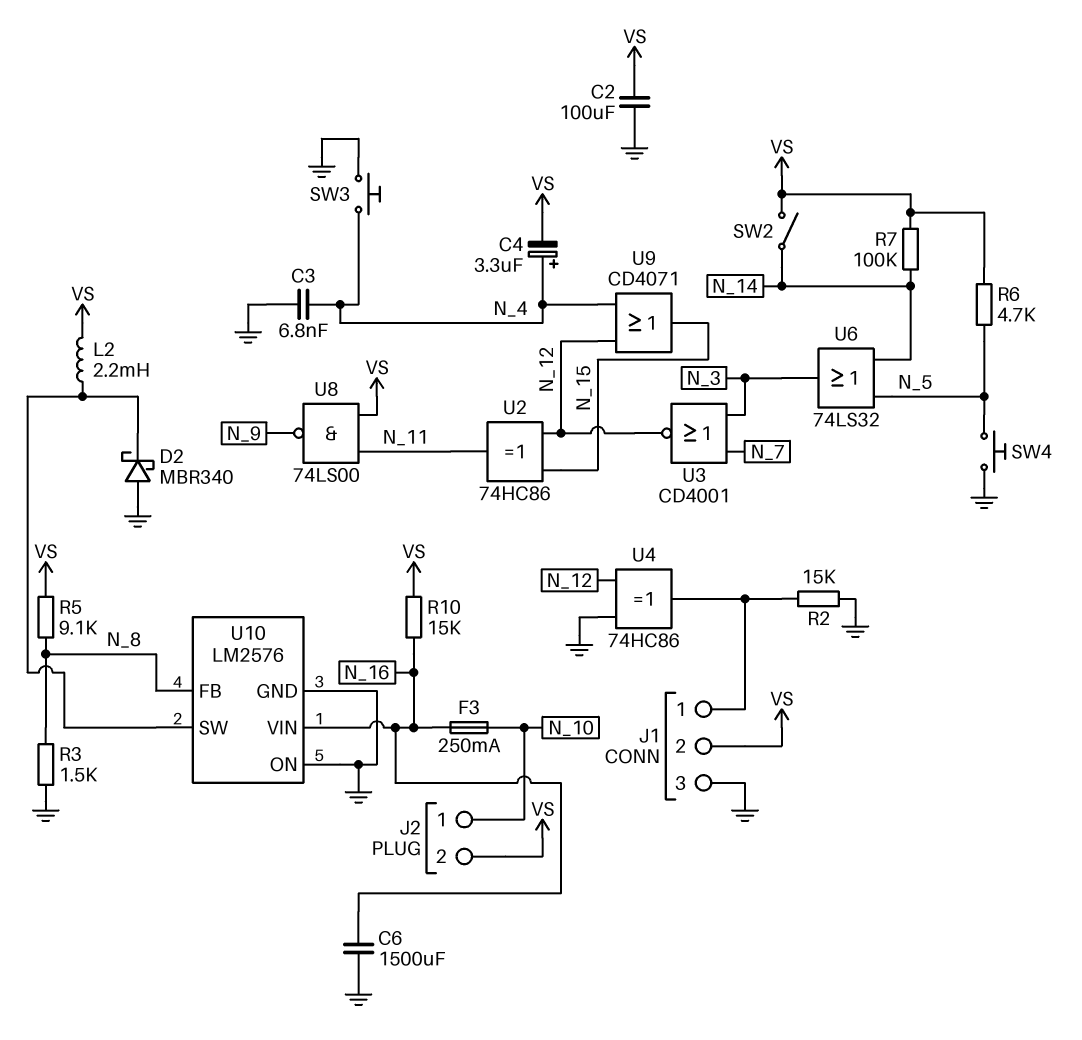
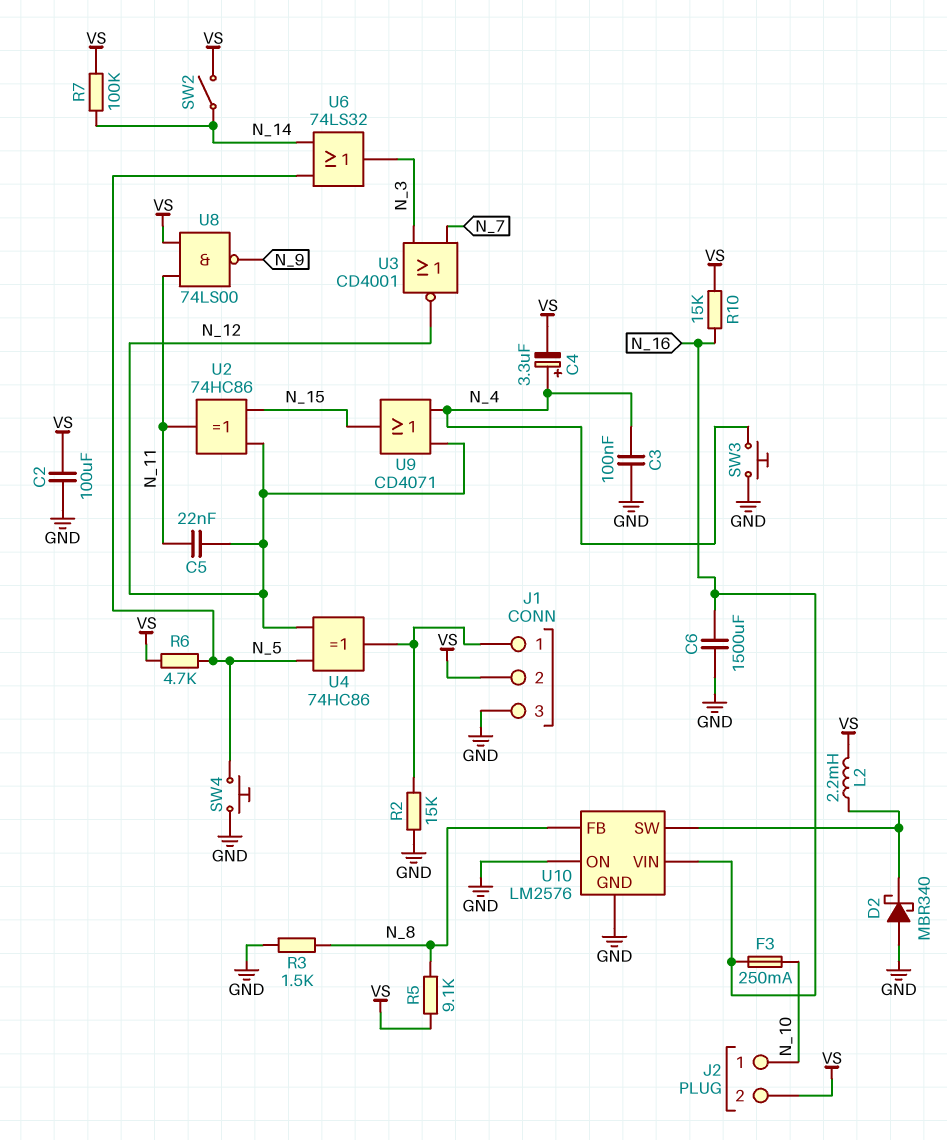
C3: 6.8nF (GND, N_4) -> 100nF (GND, N_4)
C5: none -> 22nF (N_11, N_12)
U4: XOR 74HC86 (in GND, in N_12, out J1/1) -> XOR 74HC86 (in N_5, in N_12, out J1/1)

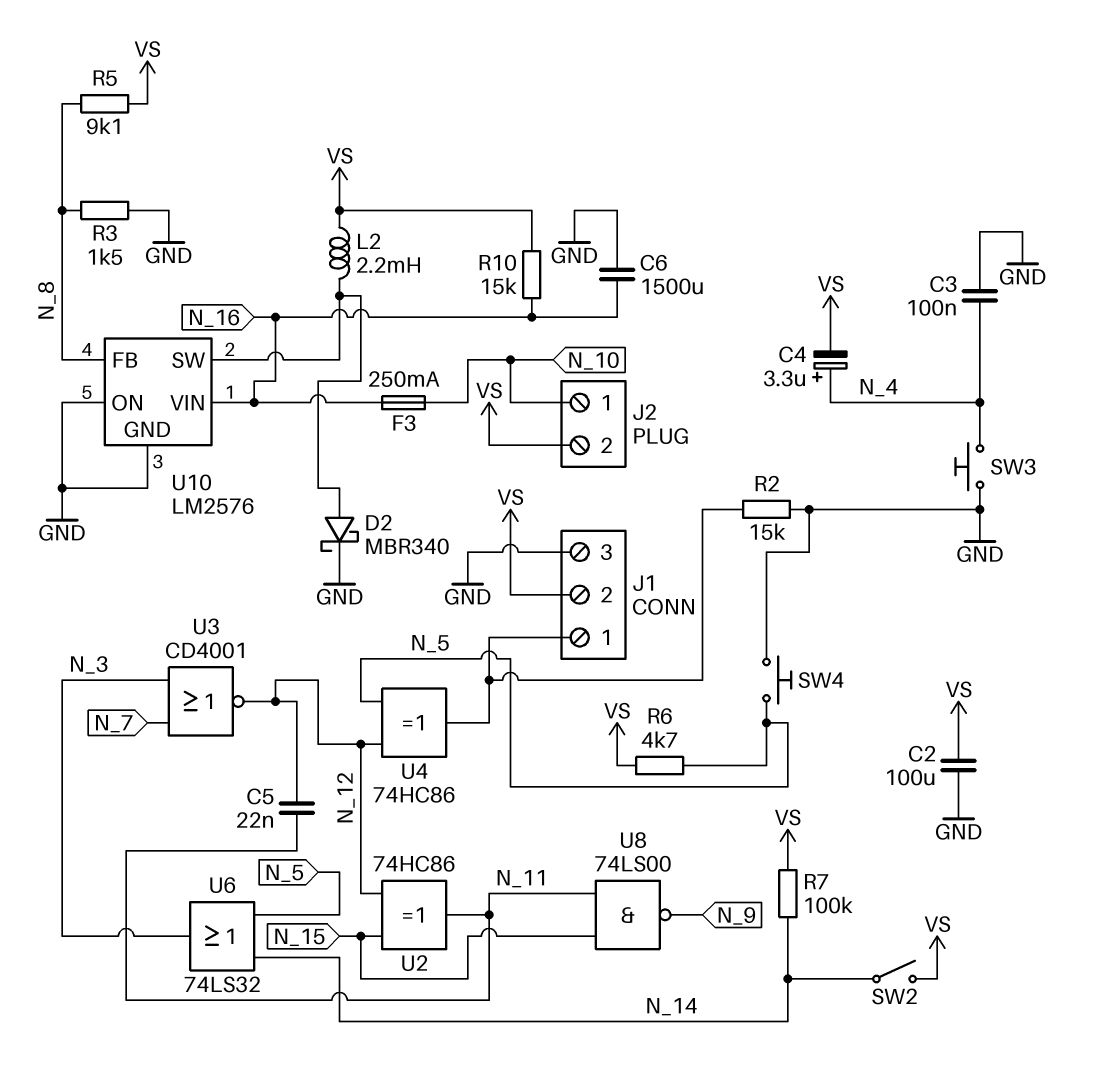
D2: schottky MBR340 (A GND, K U10/SW) -> schottky MBR340 (A U10/SW, K GND)
U8: NAND 74LS00 (in N_11, in VS, out N_9) -> NAND 74LS00 (in N_11, in N_15, out N_9)
U9: OR CD4071 (in N_4, in N_12, out N_15) -> none

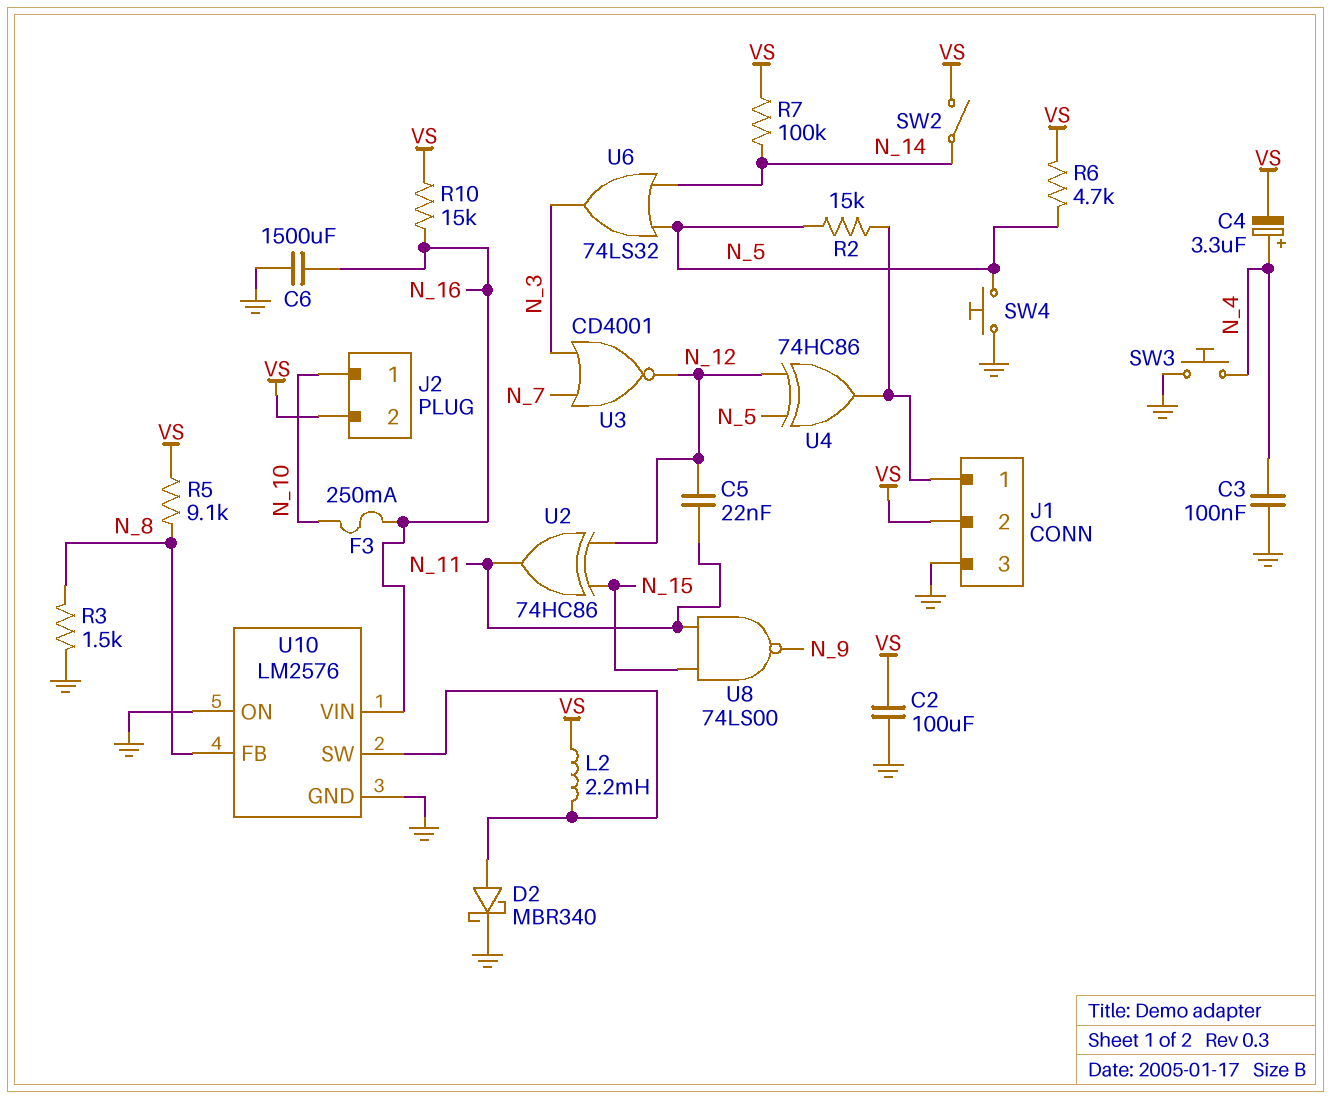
R2: 15k (GND, J1/1) -> 15k (J1/1, N_5)

